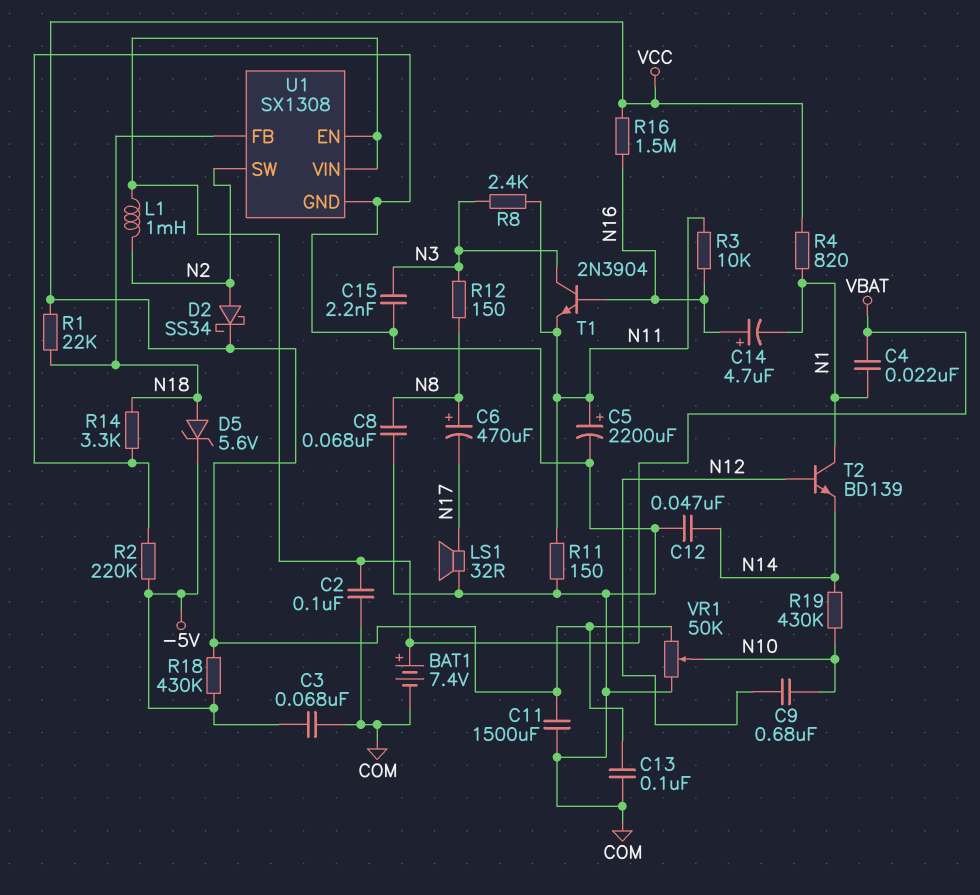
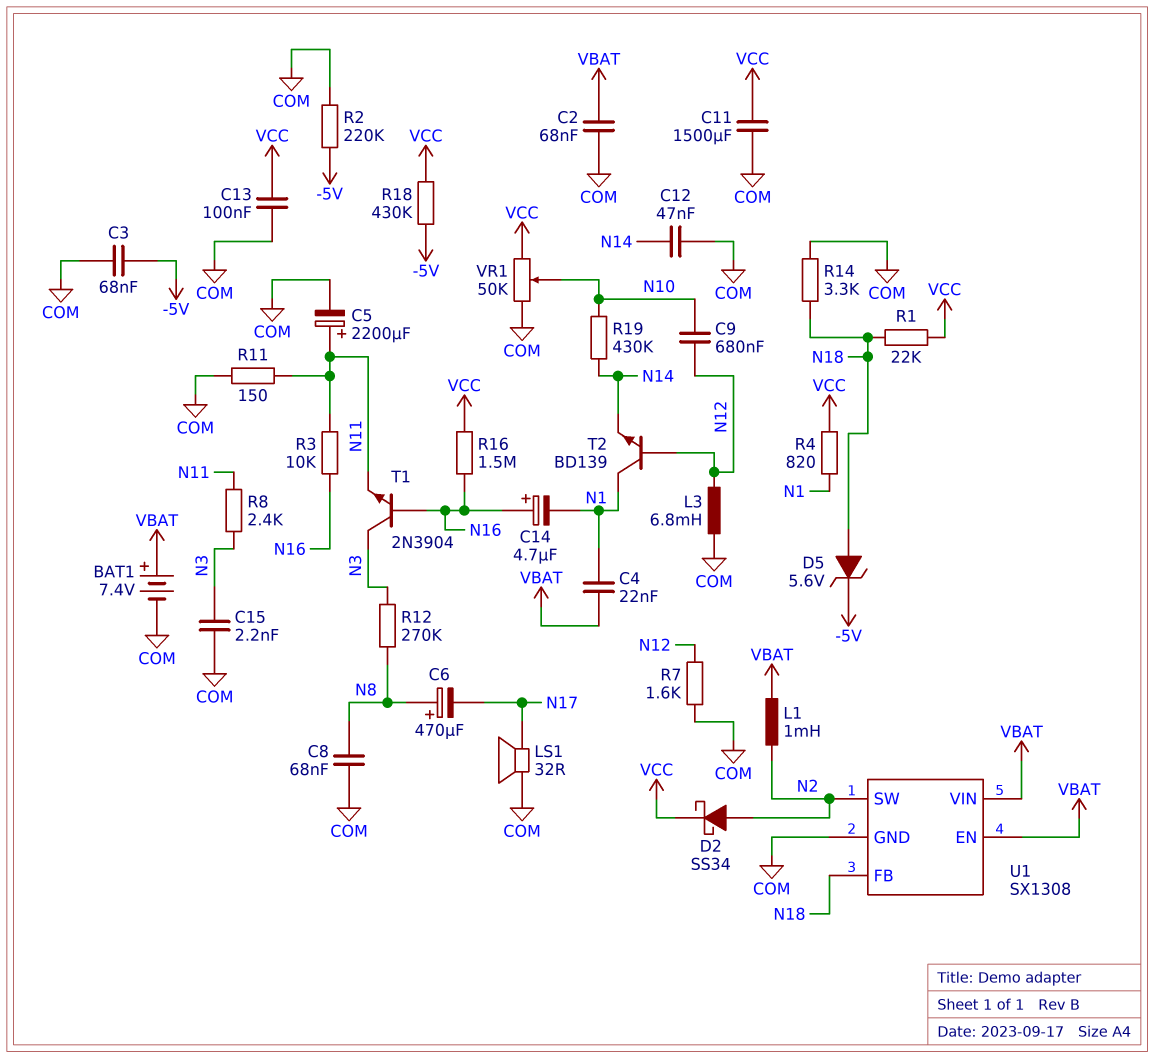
C2: 100nF (COM, VBAT) -> 68nF (COM, VBAT)
L3: none -> 6.8mH (COM, N12)
R7: none -> 1.6k (COM, N12)
R12: 150 (N3, N8) -> 270k (N3, N8)

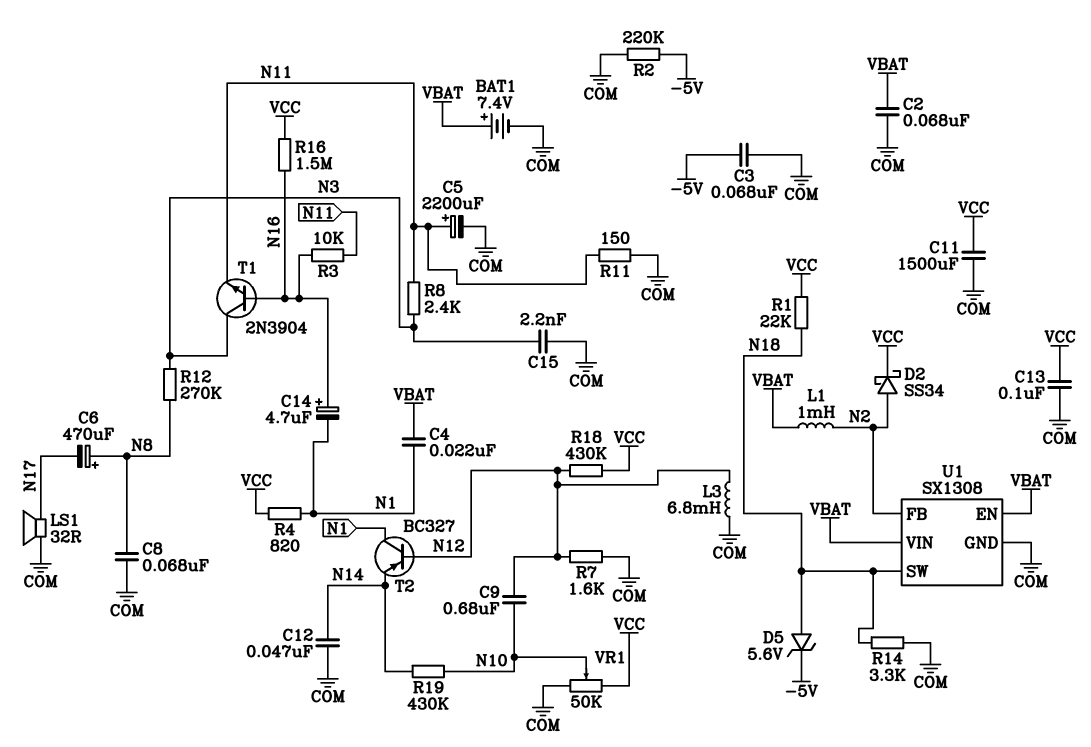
R18: 430k (-5V, VCC) -> 430k (N12, VCC)
T2: NPN BD139 (B N12, C N1, E N14) -> PNP BC327 (B N12, C N1, E N14)
U1 pin FB: N18 -> N2
U1 pin SW: N2 -> N18

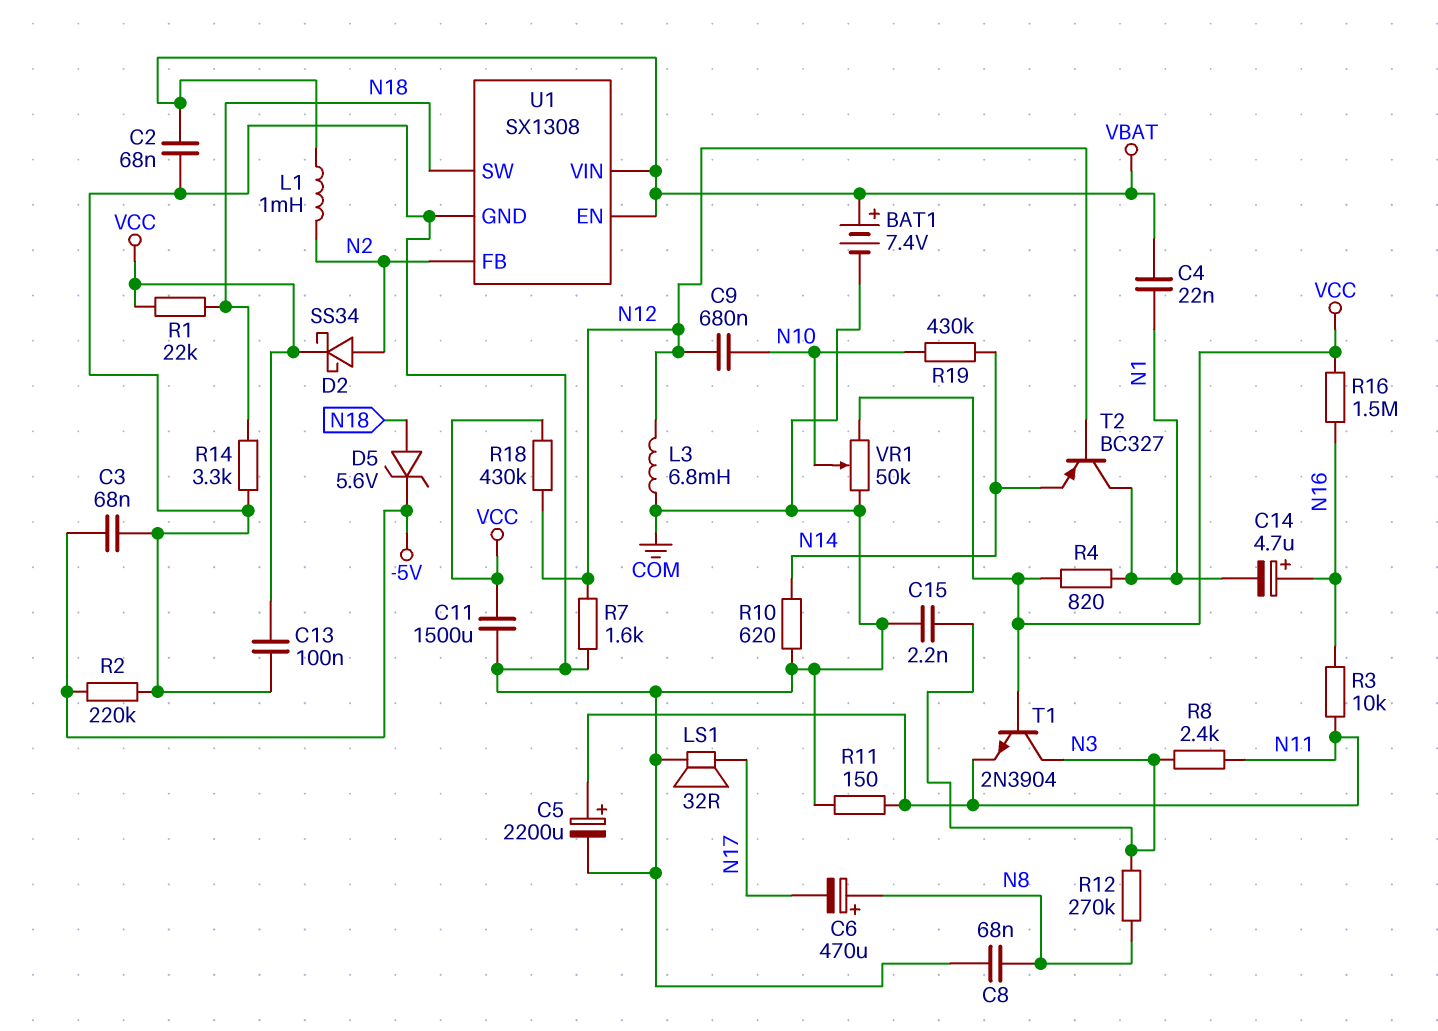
C12: 47nF (COM, N14) -> none
R10: none -> 620 (COM, N14)
T1: NPN 2N3904 (B N16, C N3, E N11) -> NPN 2N3904 (B VCC, C N3, E N11)

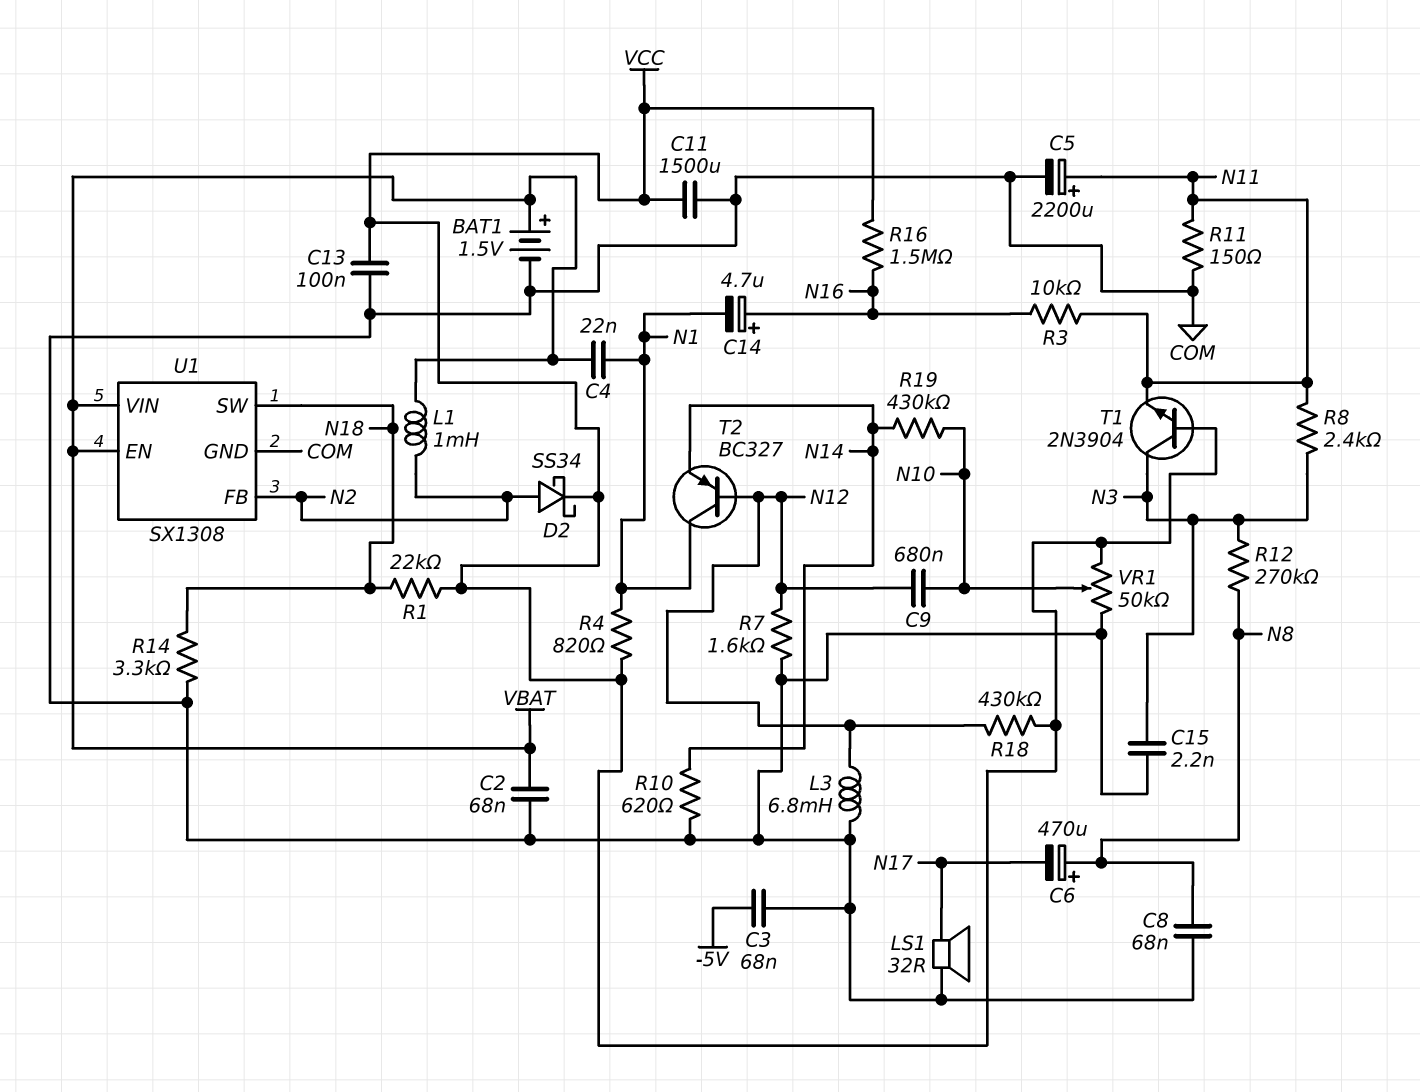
BAT1: 7.4V (plus VBAT, minus COM) -> 1.5V (plus VBAT, minus COM)
D5: zener 5.6V (A N18, K -5V) -> none
R2: 220k (-5V, COM) -> none

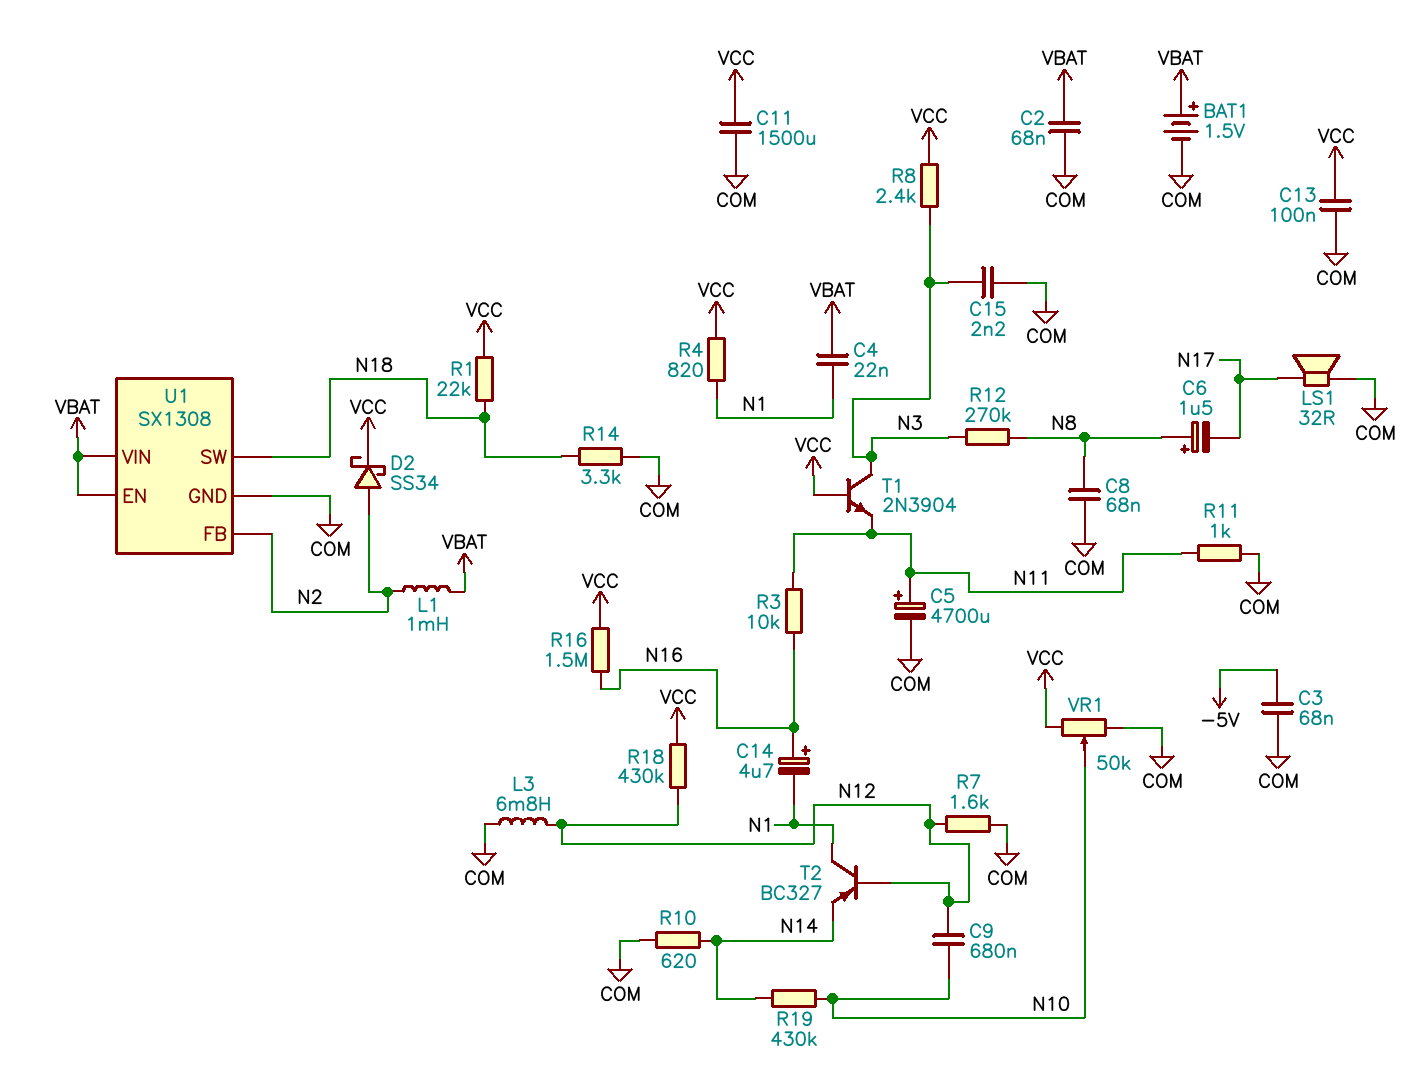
C5: 2200uF (plus N11, minus COM) -> 4700uF (plus N11, minus COM)
C6: 470uF (plus N8, minus N17) -> 1.5uF (plus N8, minus N17)
R8: 2.4k (N3, N11) -> 2.4k (N3, VCC)
R11: 150 (COM, N11) -> 1k (COM, N11)

